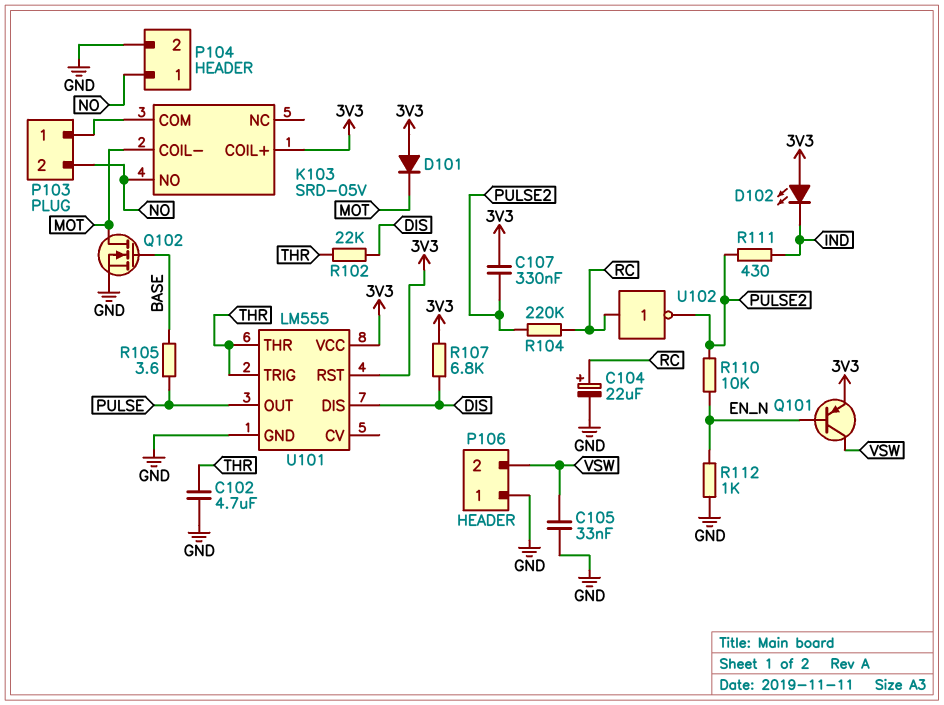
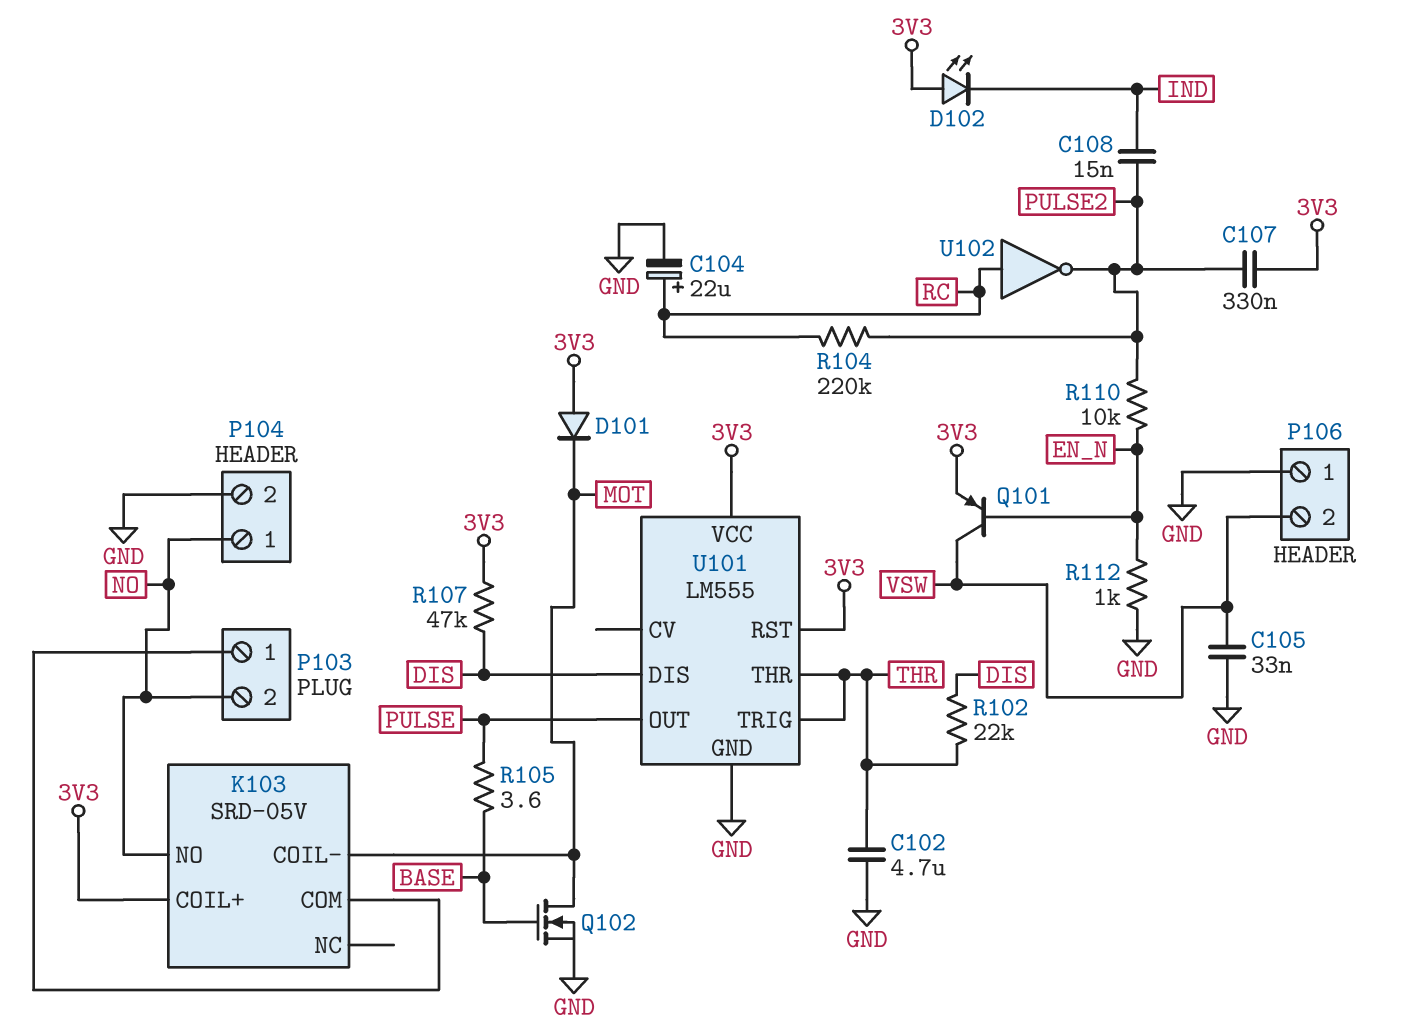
C108: none -> 15nF (IND, PULSE2)
R107: 6.8k (3V3, DIS) -> 47k (3V3, DIS)
R111: 430 (IND, PULSE2) -> none

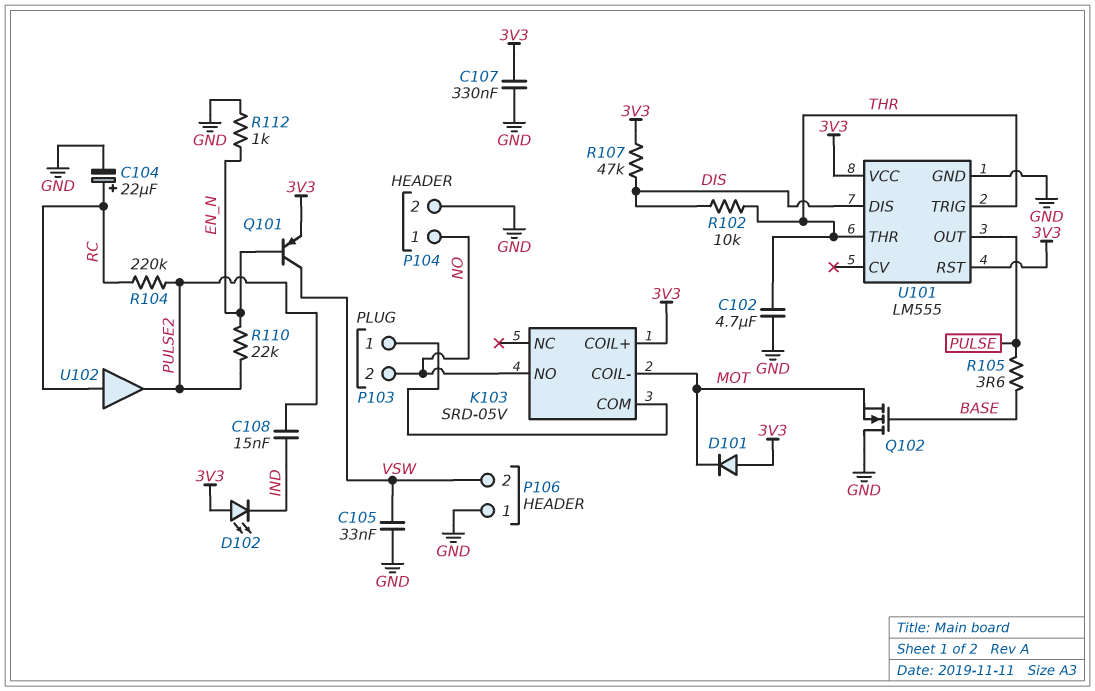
C107: 330nF (3V3, PULSE2) -> 330nF (3V3, GND)
Q102: NMOS (G BASE, D MOT, S GND) -> NMOS (G BASE, D GND, S MOT)
R102: 22k (DIS, THR) -> 10k (DIS, THR)
R110: 10k (EN_N, PULSE2) -> 22k (EN_N, PULSE2)
U102: NOT (in RC, out PULSE2) -> buffer (in RC, out PULSE2)

